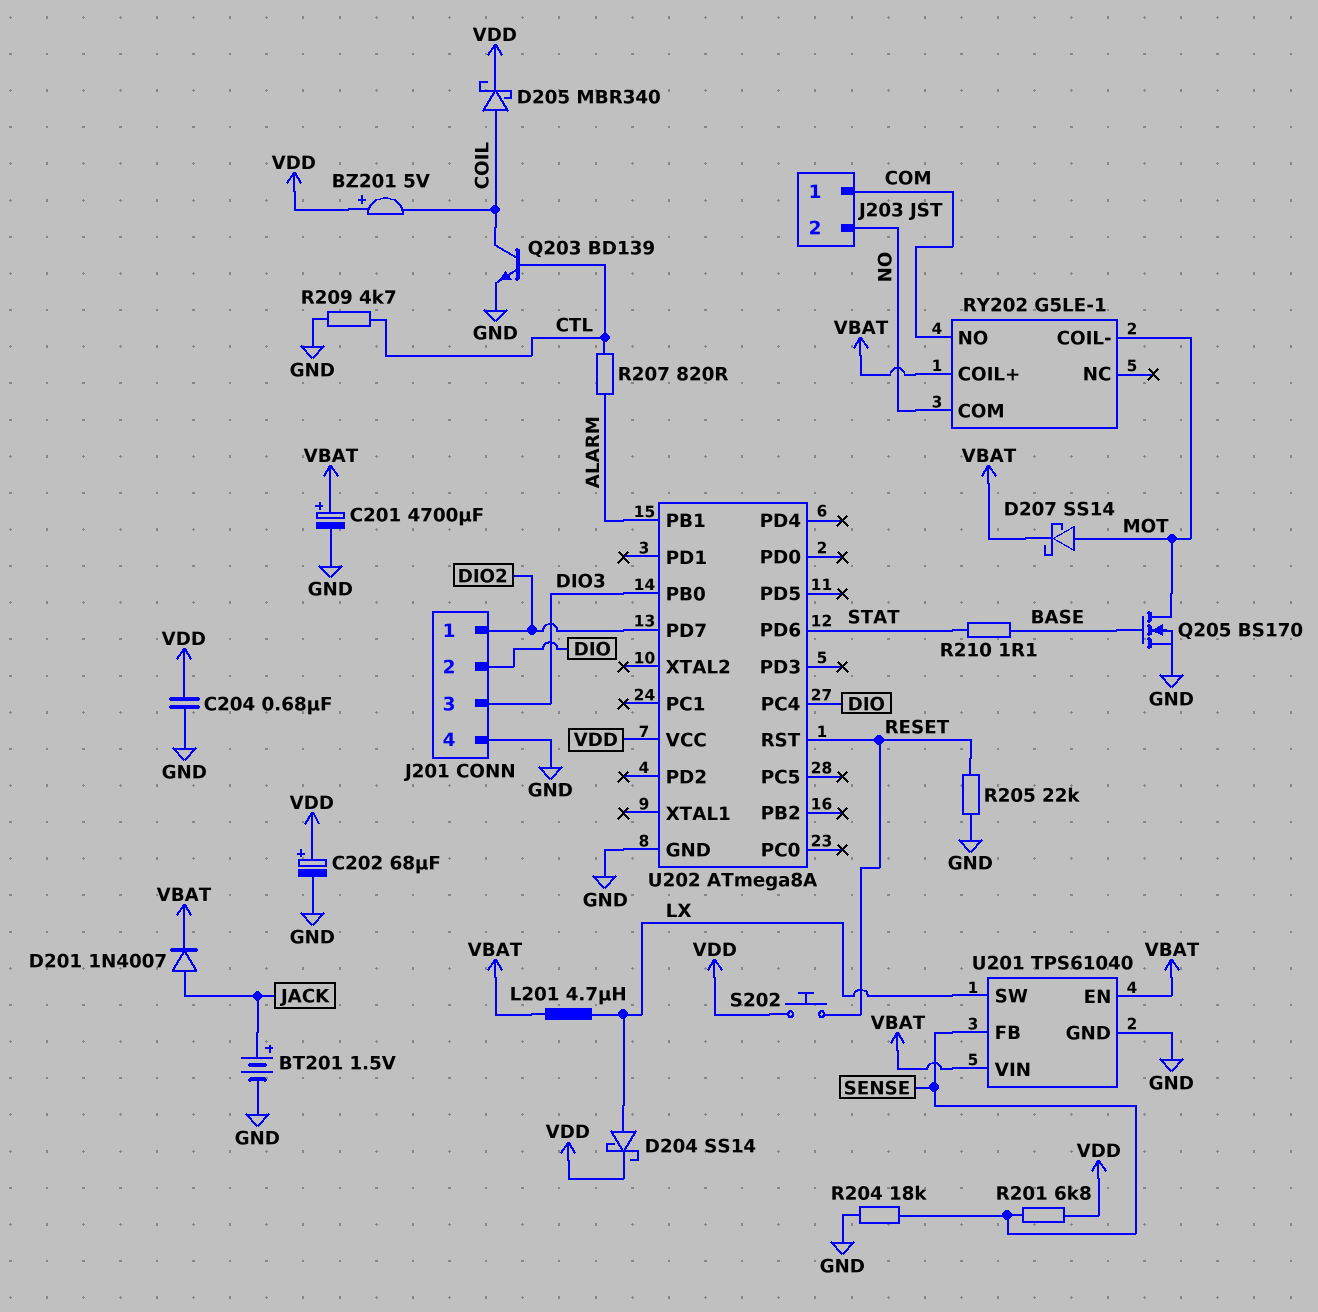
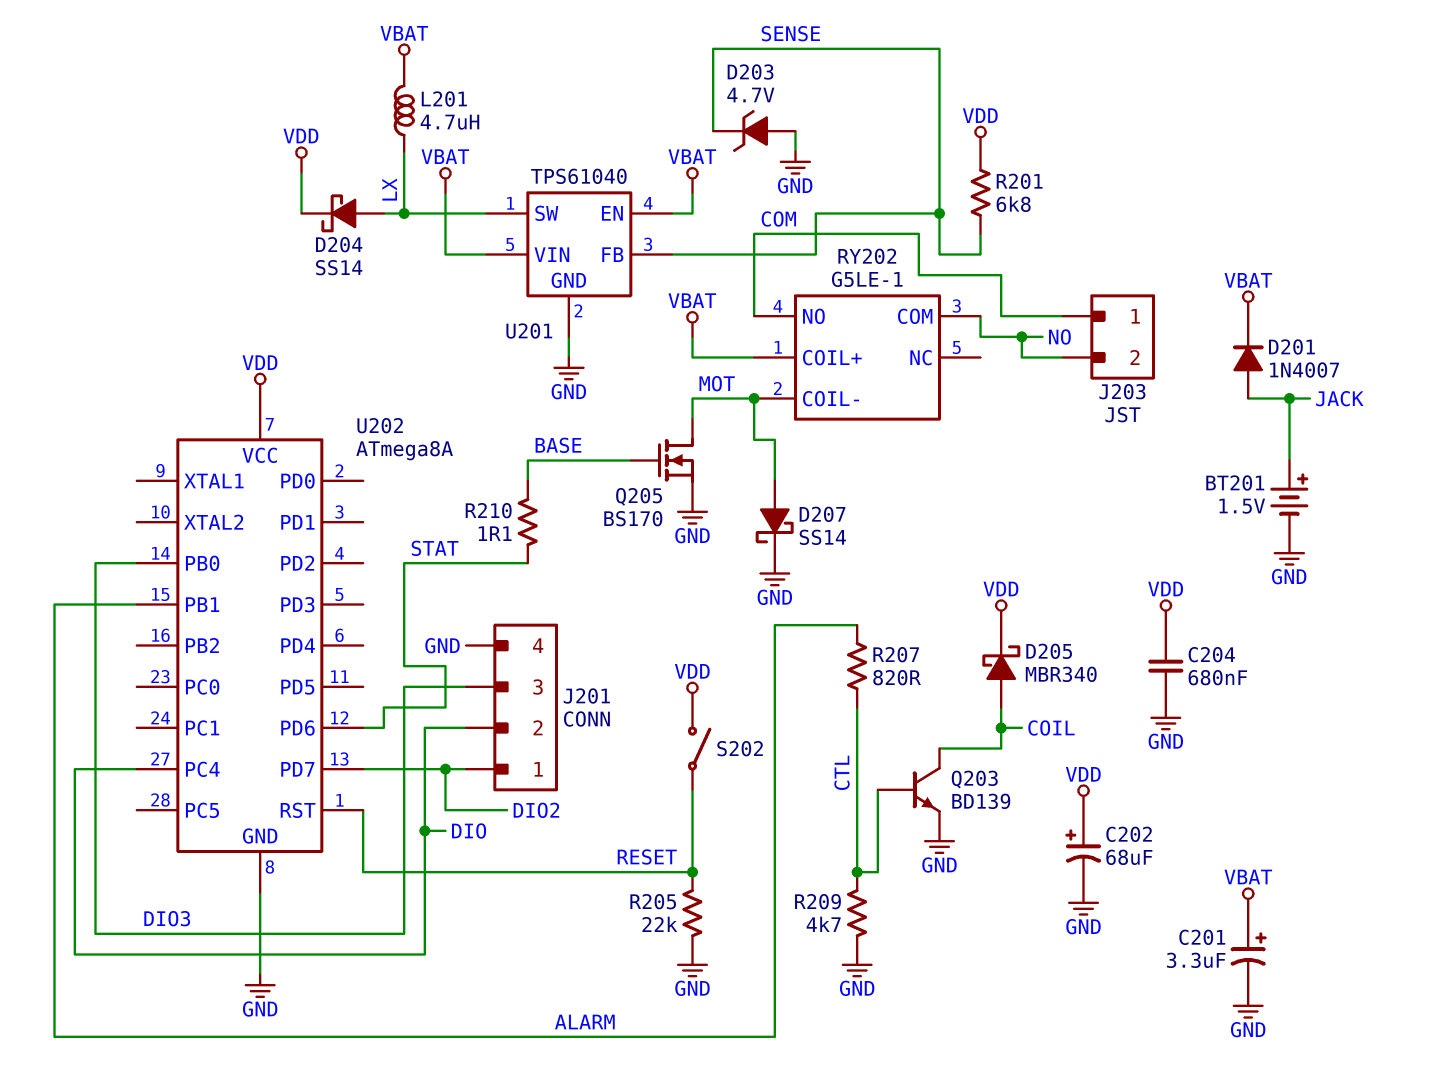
BZ201: buzzer 5V (plus VDD, minus COIL) -> none
C201: 4700uF (plus VBAT, minus GND) -> 3.3uF (plus VBAT, minus GND)
D203: none -> zener 4.7V (A GND, K SENSE)
D207: schottky SS14 (A MOT, K VBAT) -> schottky SS14 (A MOT, K GND)
R204: 18k (GND, SENSE) -> none
S202: button (RESET, VDD) -> switch (RESET, VDD)

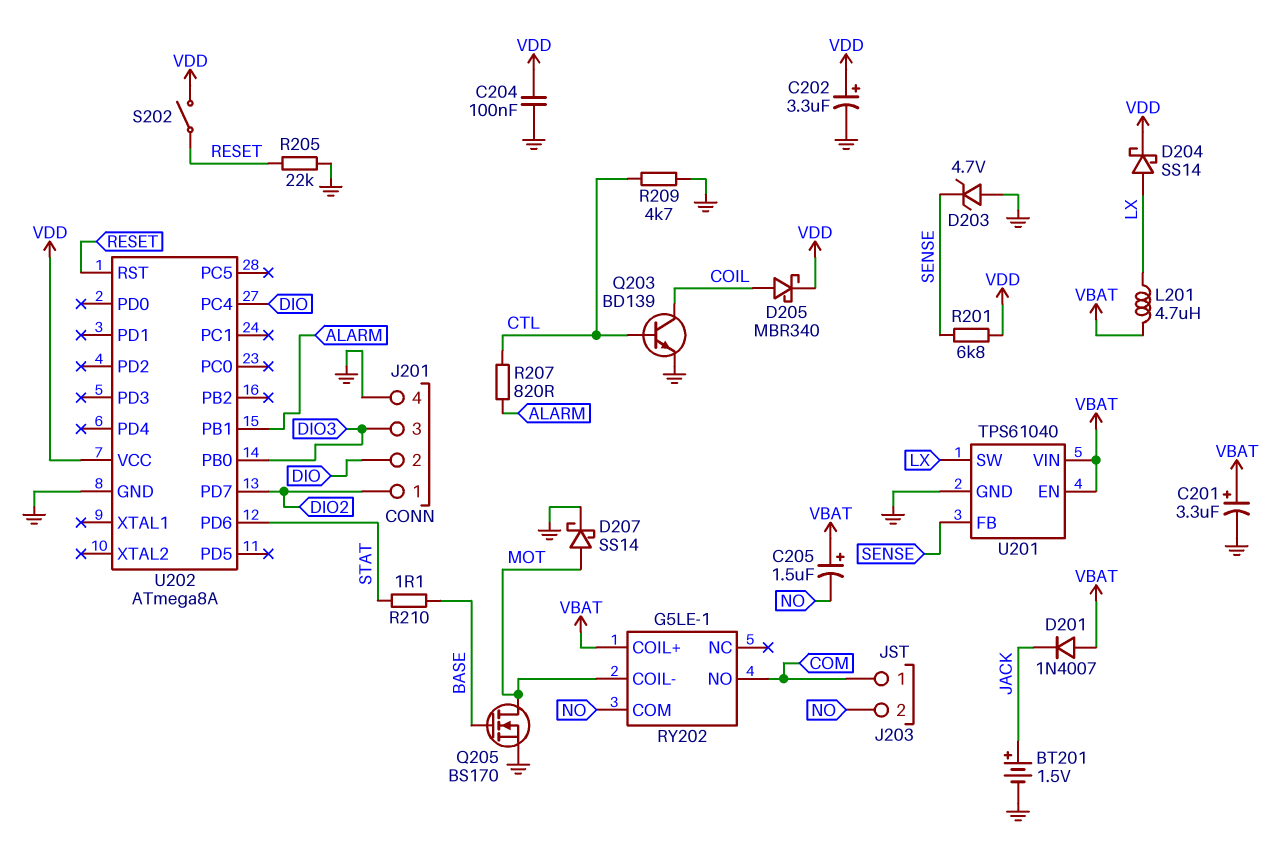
C202: 68uF (plus VDD, minus GND) -> 3.3uF (plus VDD, minus GND)
C204: 680nF (GND, VDD) -> 100nF (GND, VDD)
C205: none -> 1.5uF (plus VBAT, minus NO)
D201: diode 1N4007 (A JACK, K VBAT) -> diode 1N4007 (A VBAT, K JACK)

